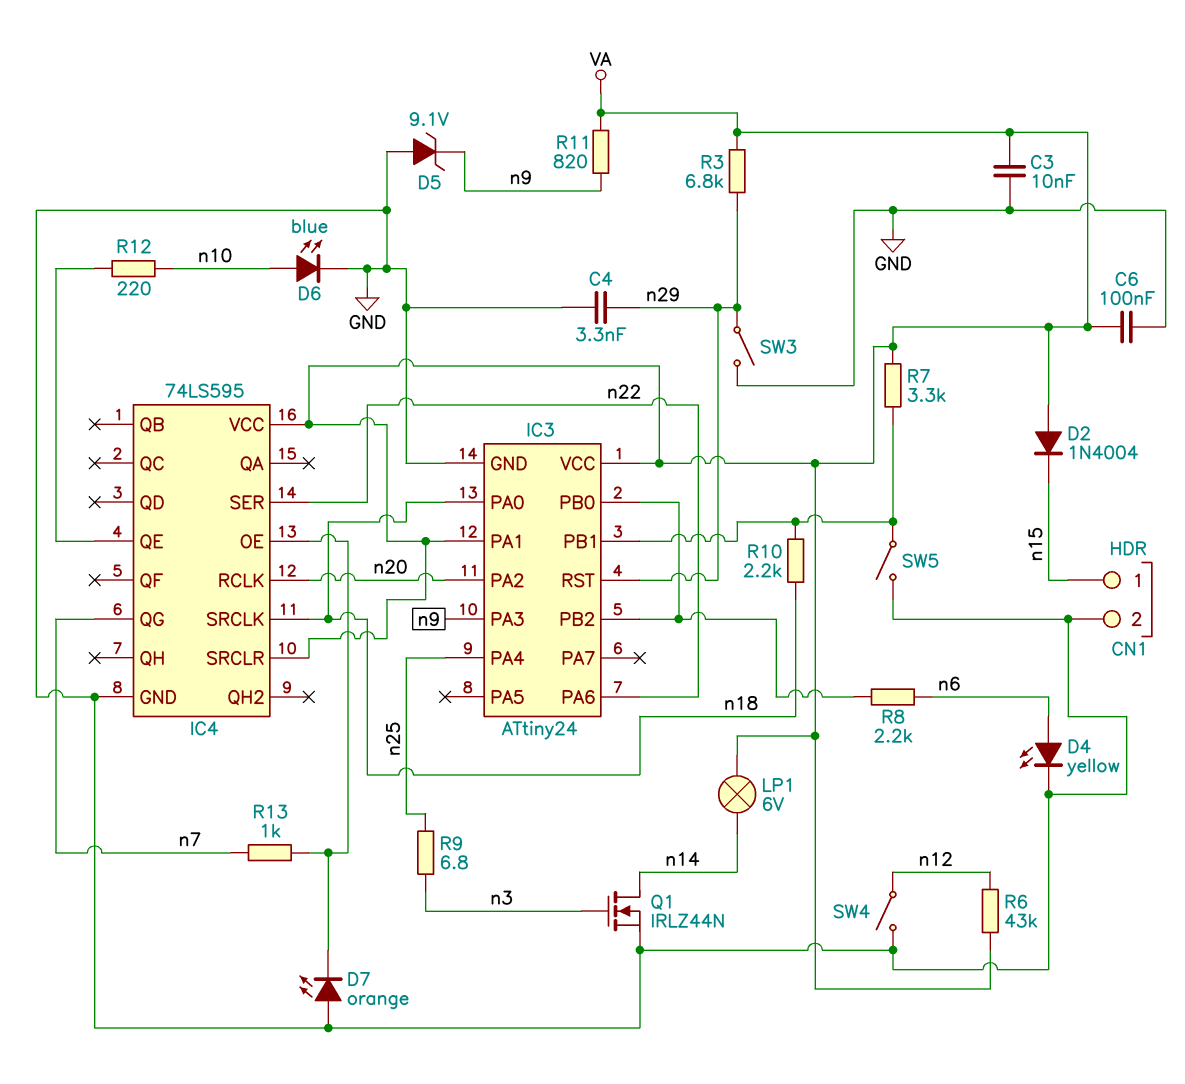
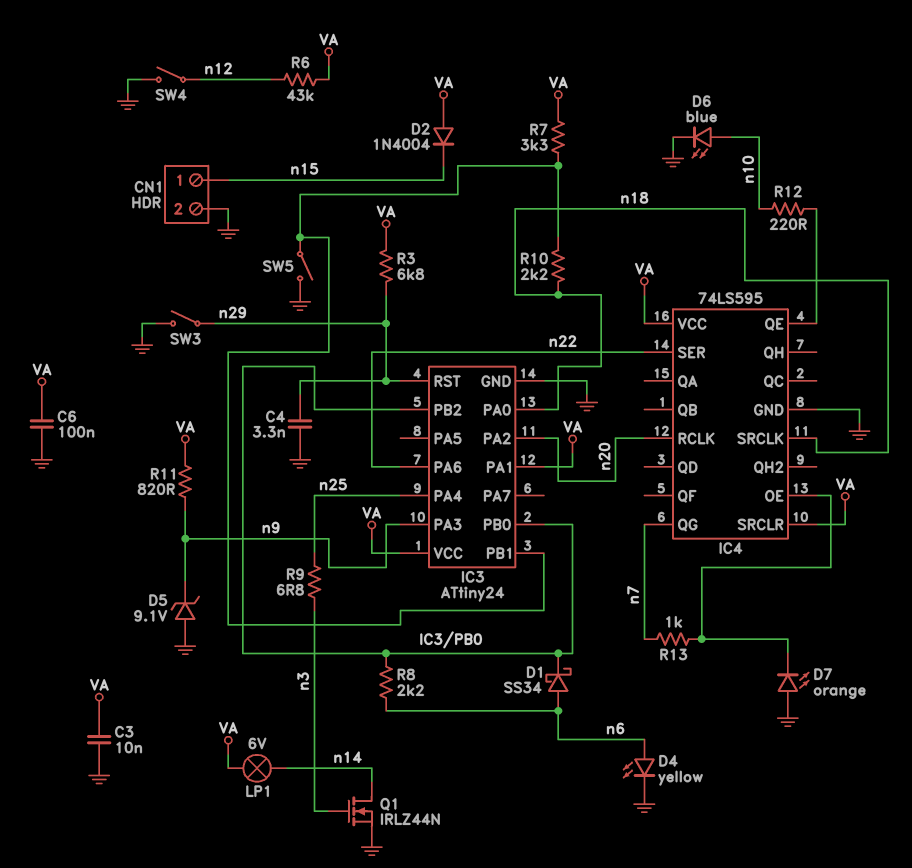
D1: none -> schottky SS34 (A n6, K IC3/PB0)

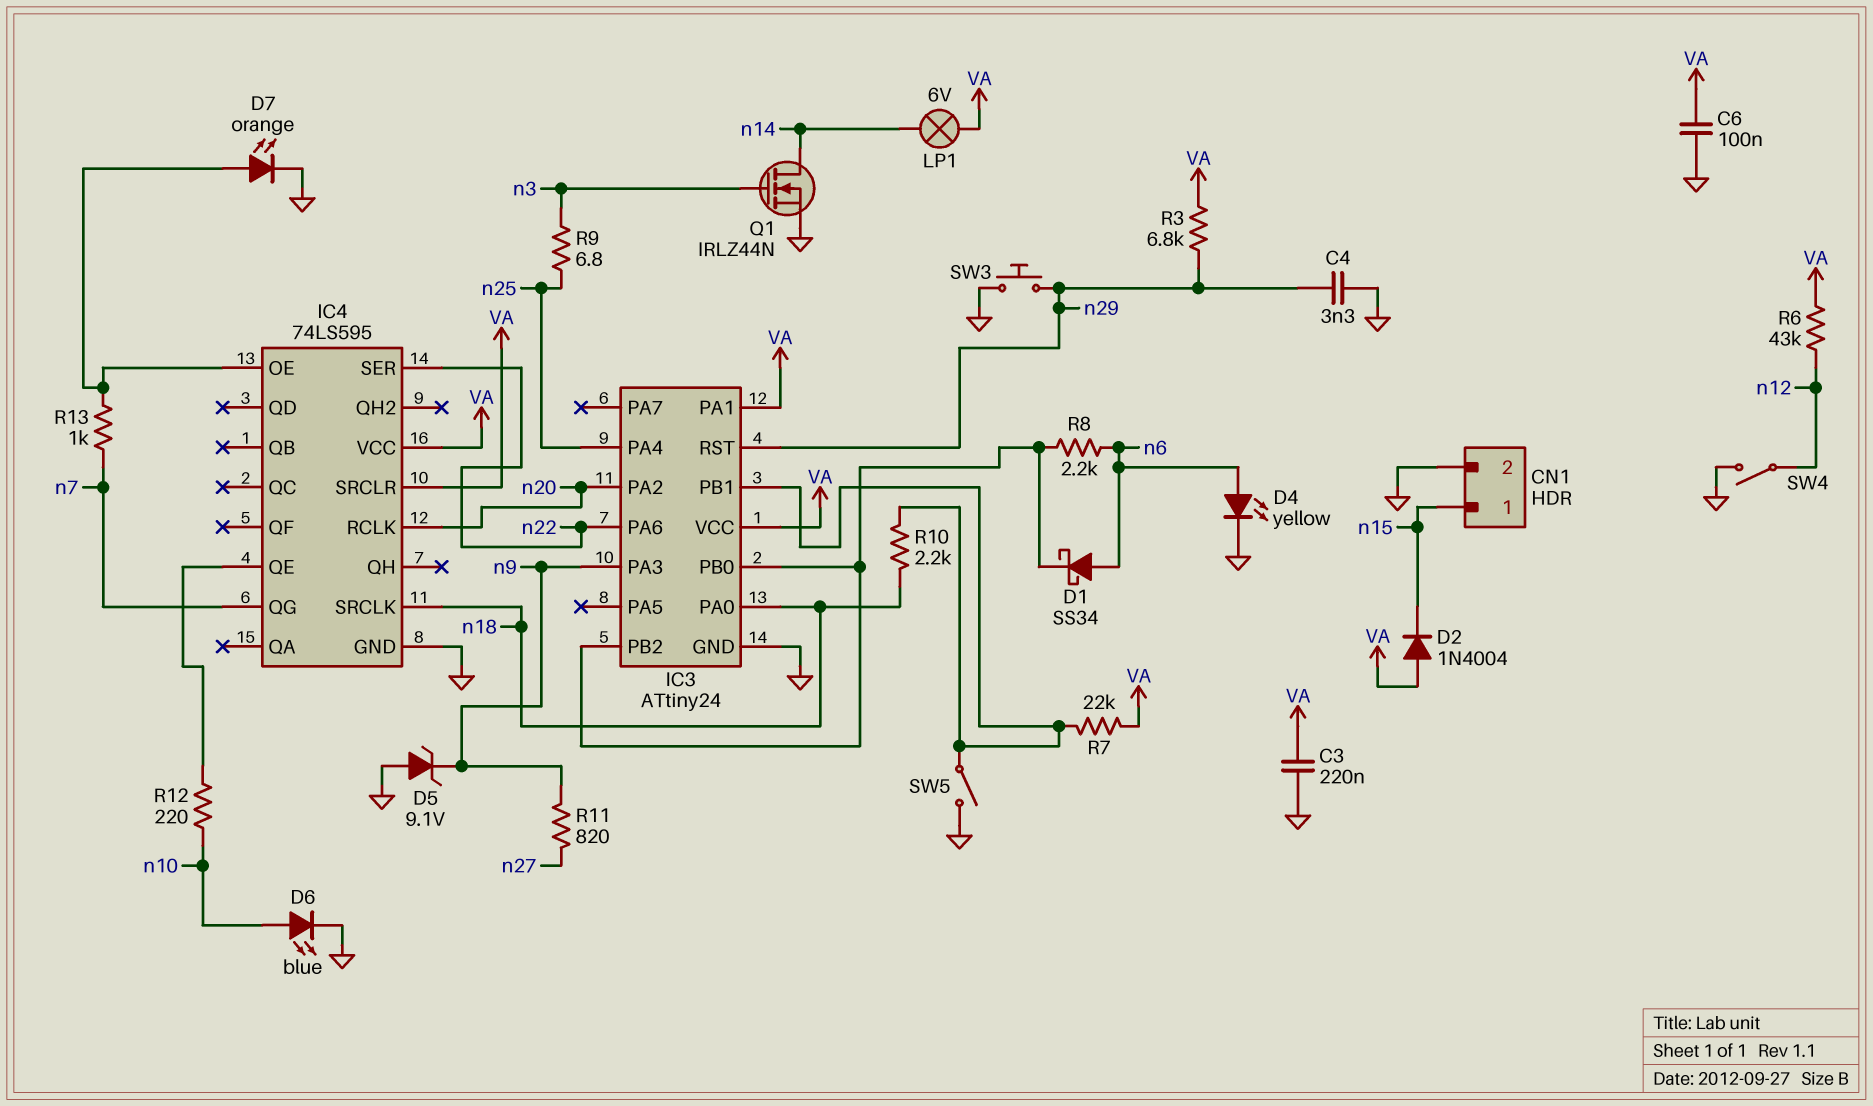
C3: 10nF (GND, VA) -> 220nF (GND, VA)
D7: LED orange (A GND, K IC4/OE) -> LED orange (A IC4/OE, K GND)
R7: 3.3k (IC3/PB1, VA) -> 22k (IC3/PB1, VA)
R11: 820 (VA, n9) -> 820 (n9, n27)
SW3: switch (GND, n29) -> button (GND, n29)

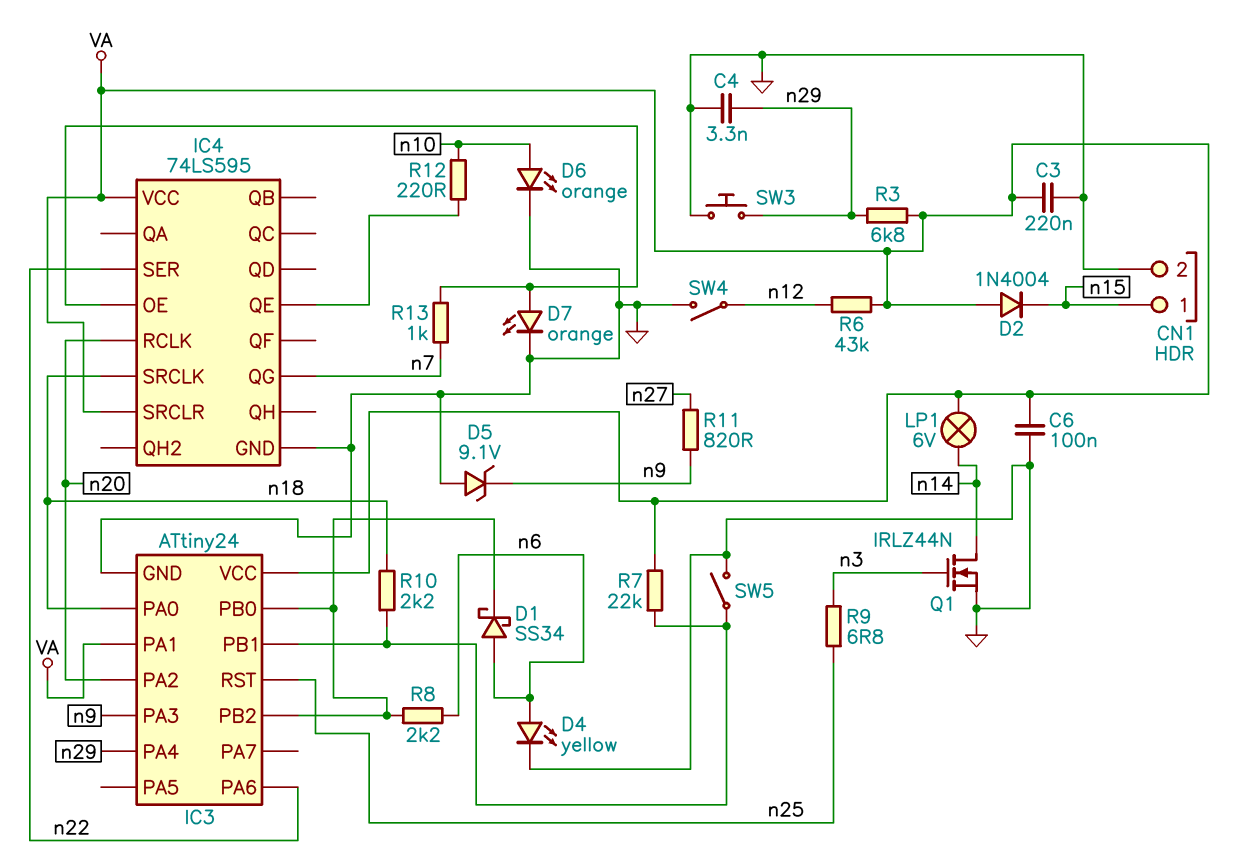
D6: LED blue (A n10, K GND) -> LED orange (A n10, K GND)
IC3 pin PA4: n25 -> n29
IC3 pin RST: n29 -> n25

